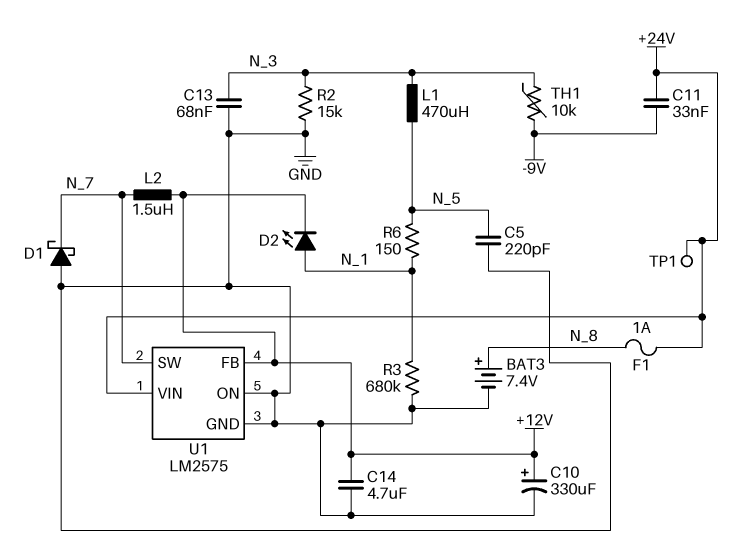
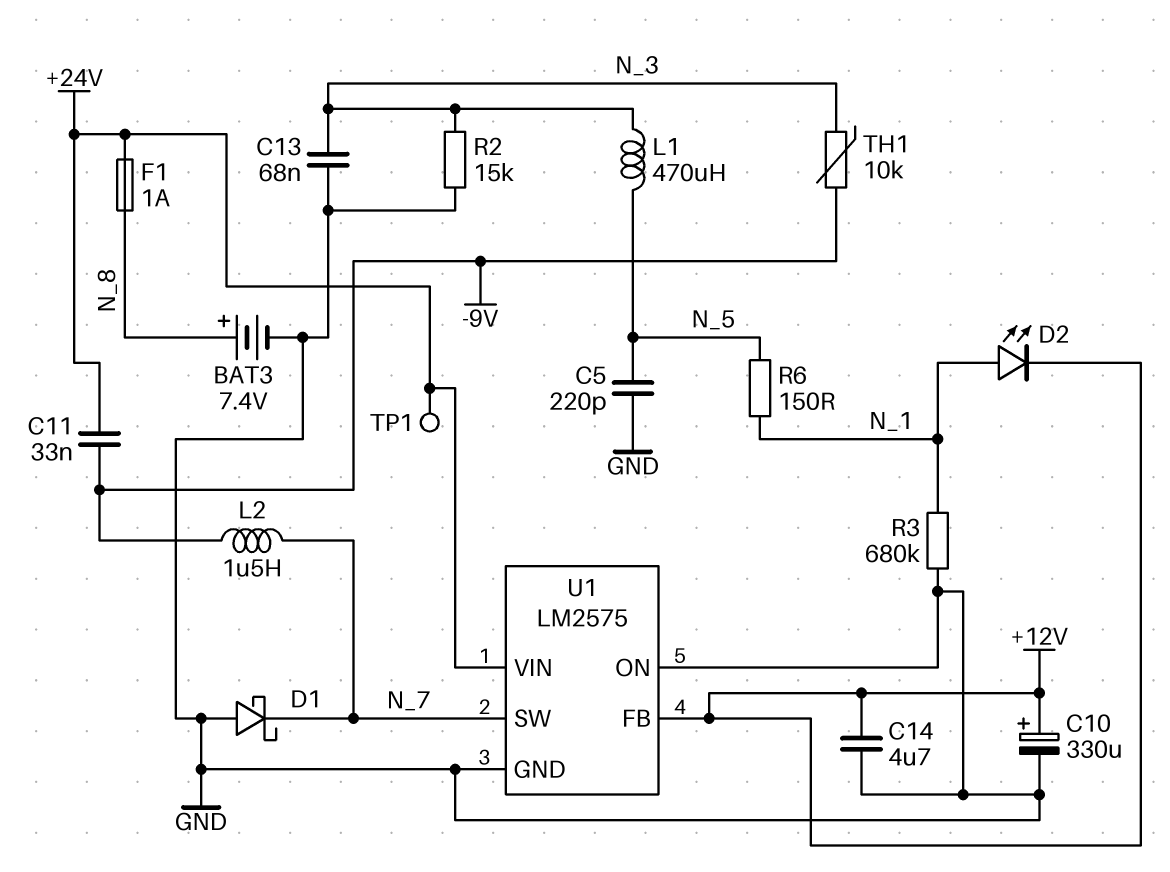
L2: 1.5uH (+12V, N_7) -> 1.5uH (-9V, N_7)

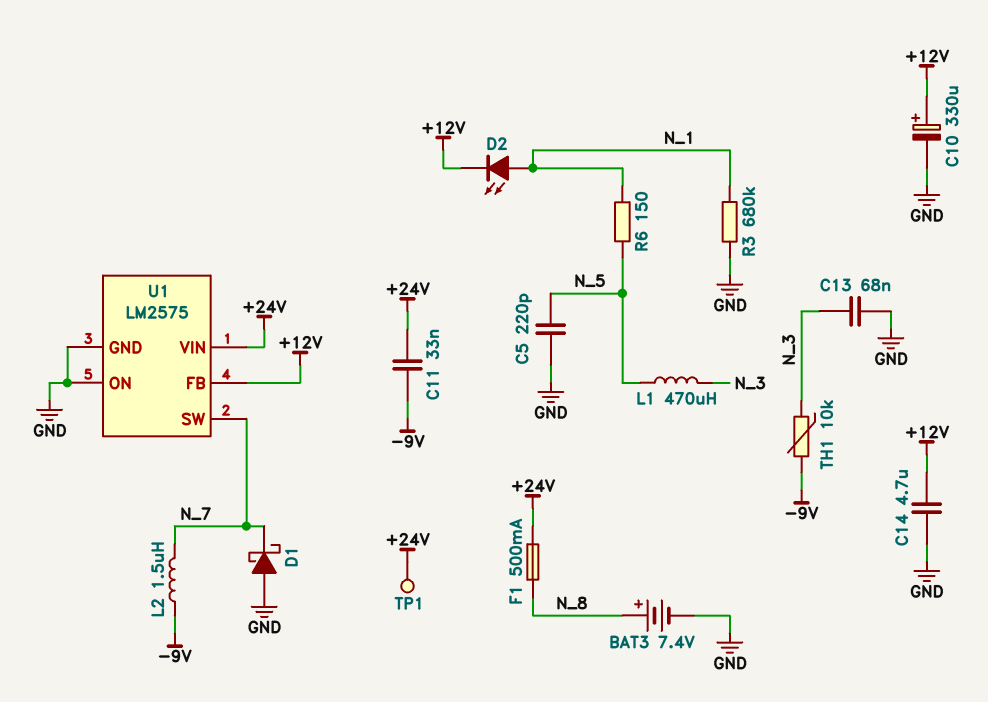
F1: 1A (+24V, N_8) -> 500mA (+24V, N_8)
R2: 15k (GND, N_3) -> none

